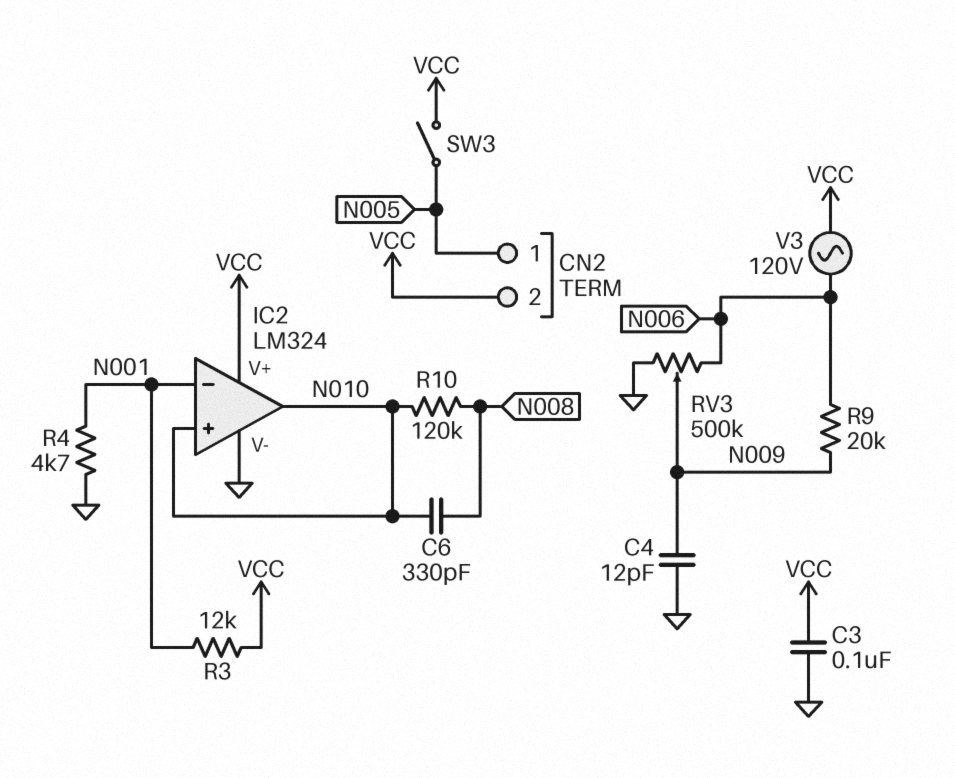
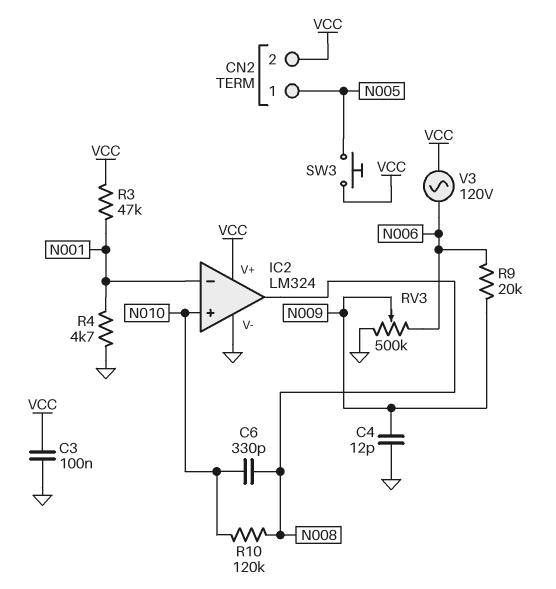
IC2 pin out: N010 -> N008
R3: 12k (N001, VCC) -> 47k (N001, VCC)
SW3: switch (N005, VCC) -> button (N005, VCC)

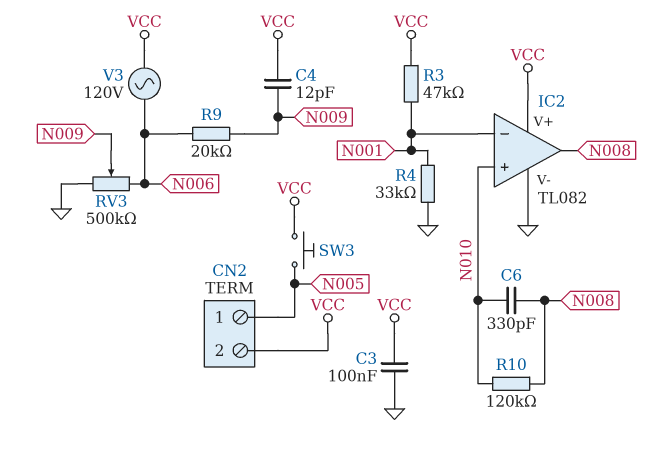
C4: 12pF (GND, N009) -> 12pF (N009, VCC)
IC2: LM324 -> TL082
R4: 4.7k (GND, N001) -> 33k (GND, N001)

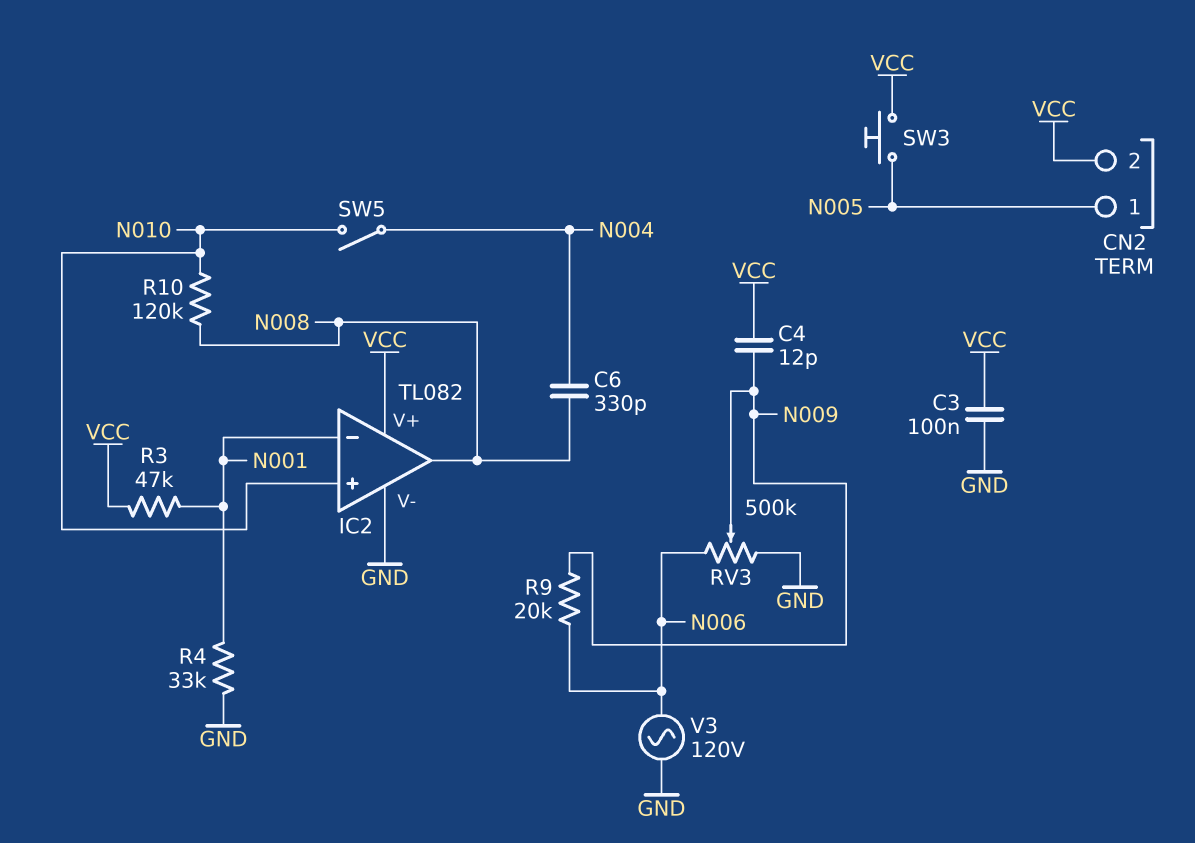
C6: 330pF (N008, N010) -> 330pF (N004, N008)
SW5: none -> switch (N004, N010)
V3: AC 120V (N006, VCC) -> AC 120V (GND, N006)

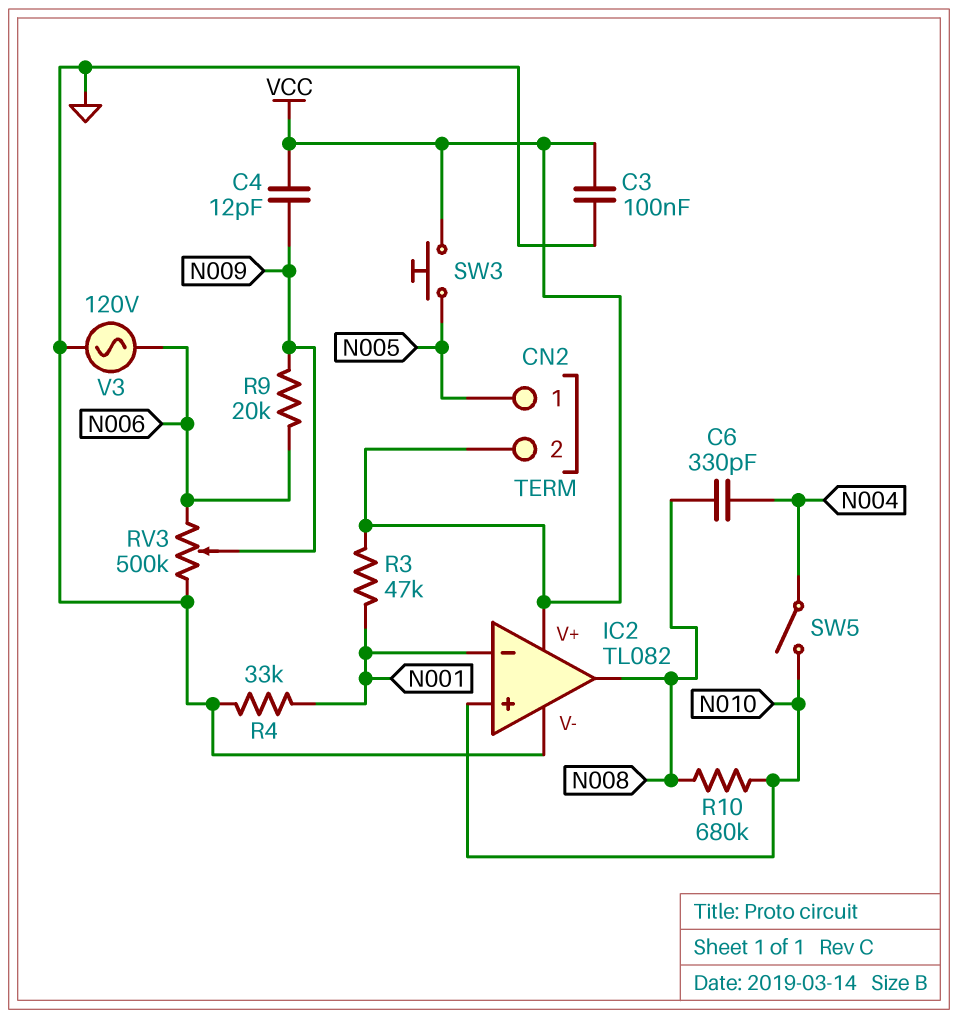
R10: 120k (N008, N010) -> 680k (N008, N010)

